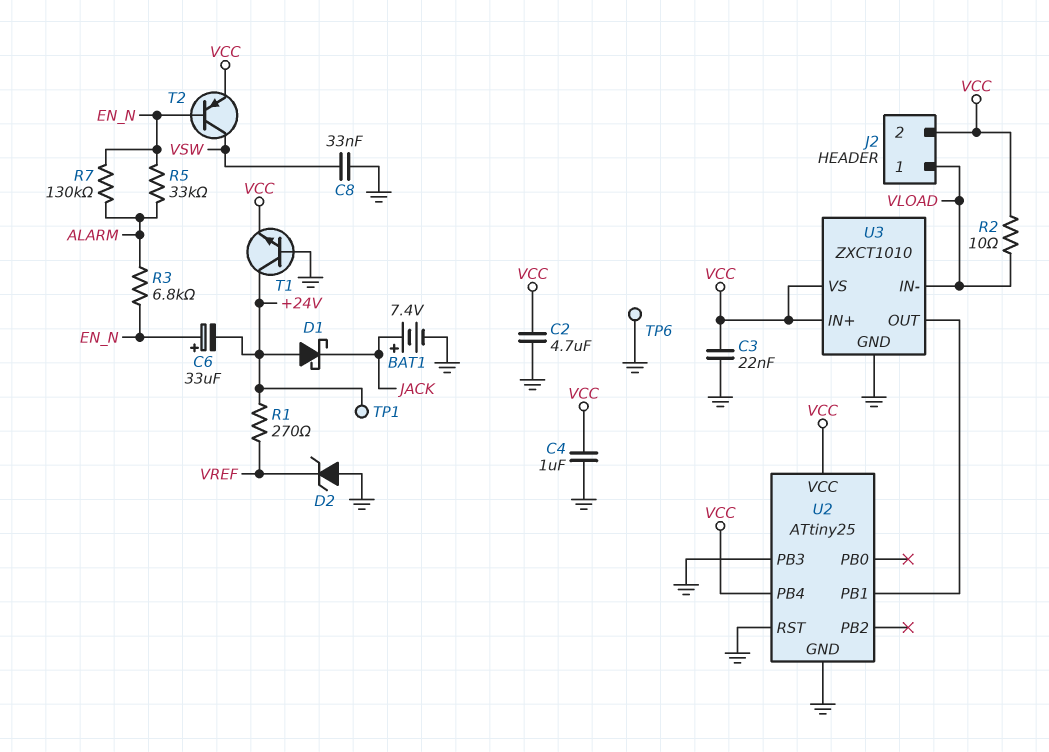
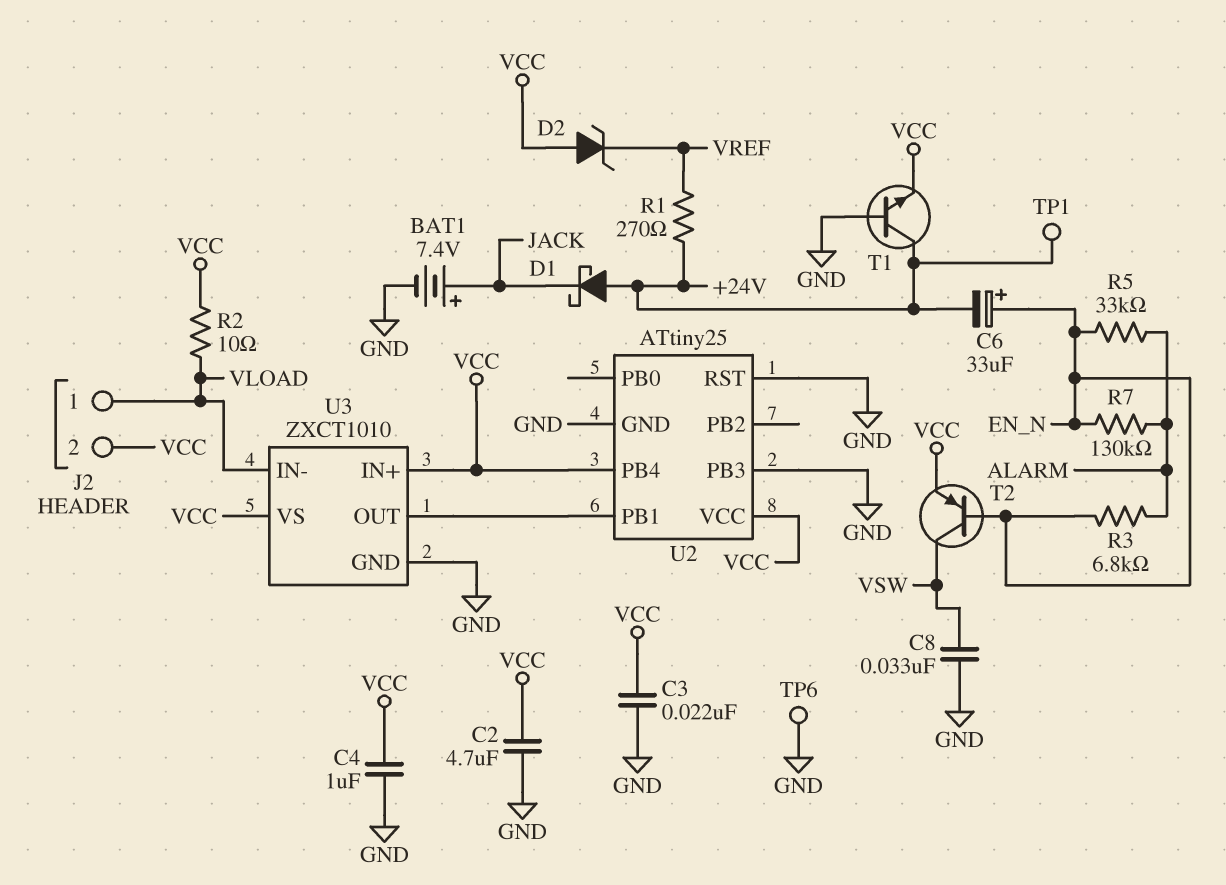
D2: zener (A GND, K VREF) -> zener (A VCC, K VREF)

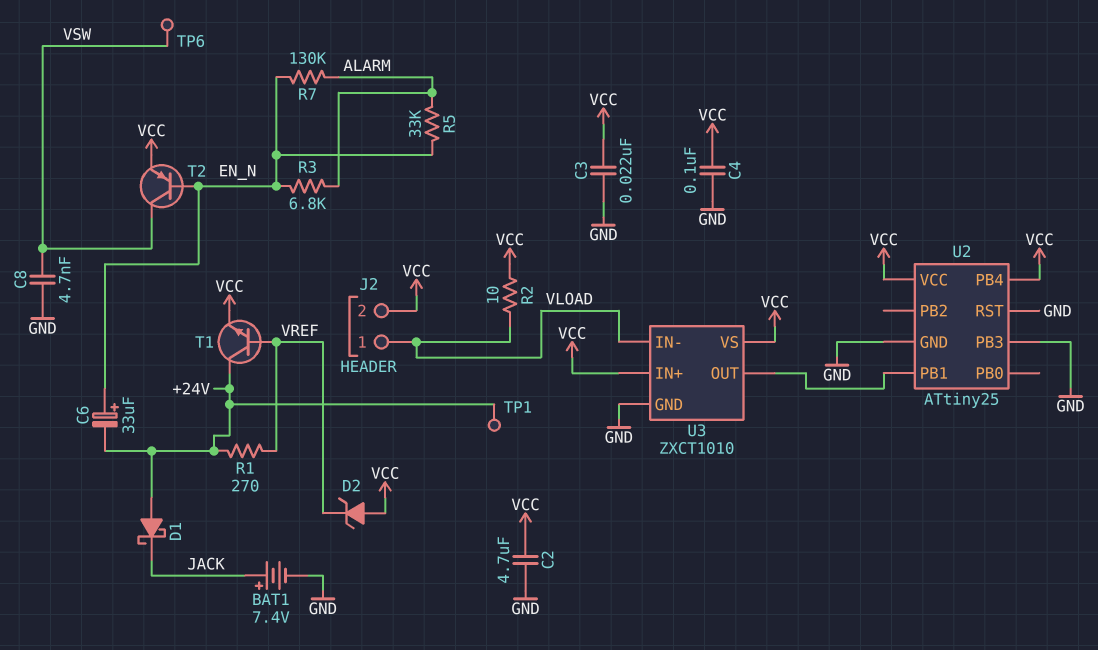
C4: 1uF (GND, VCC) -> 100nF (GND, VCC)
C8: 33nF (GND, VSW) -> 4.7nF (GND, VSW)
T1: NPN (B GND, C +24V, E VCC) -> NPN (B VREF, C +24V, E VCC)
TP6: test point (GND) -> test point (VSW)

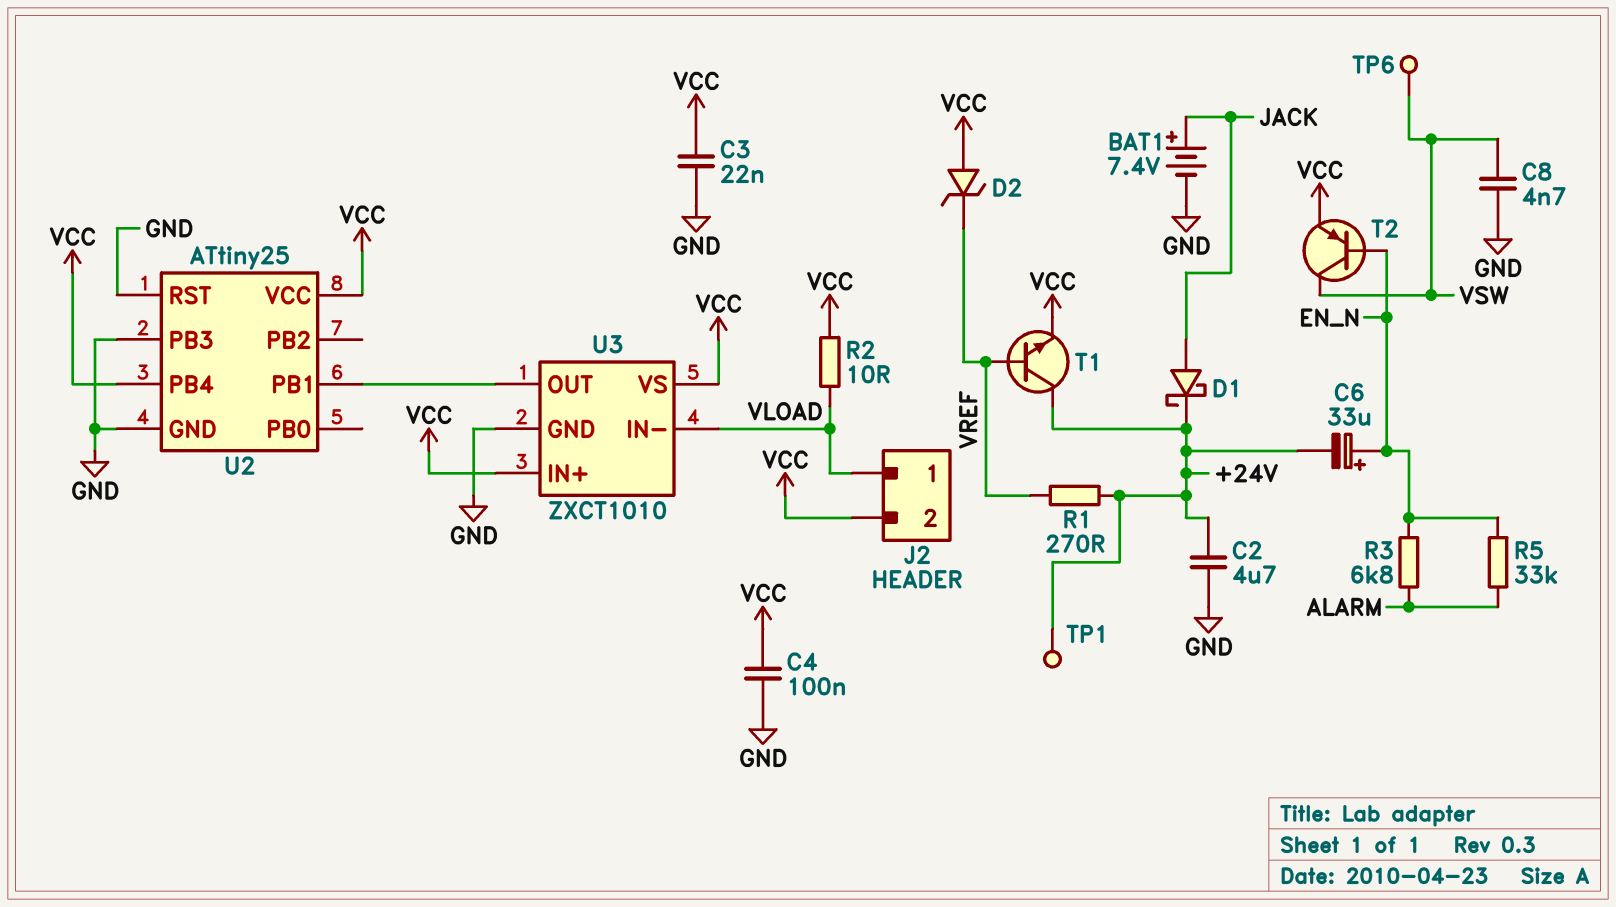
C2: 4.7uF (GND, VCC) -> 4.7uF (+24V, GND)
D1: schottky (A +24V, K JACK) -> schottky (A JACK, K +24V)
R7: 130k (ALARM, EN_N) -> none

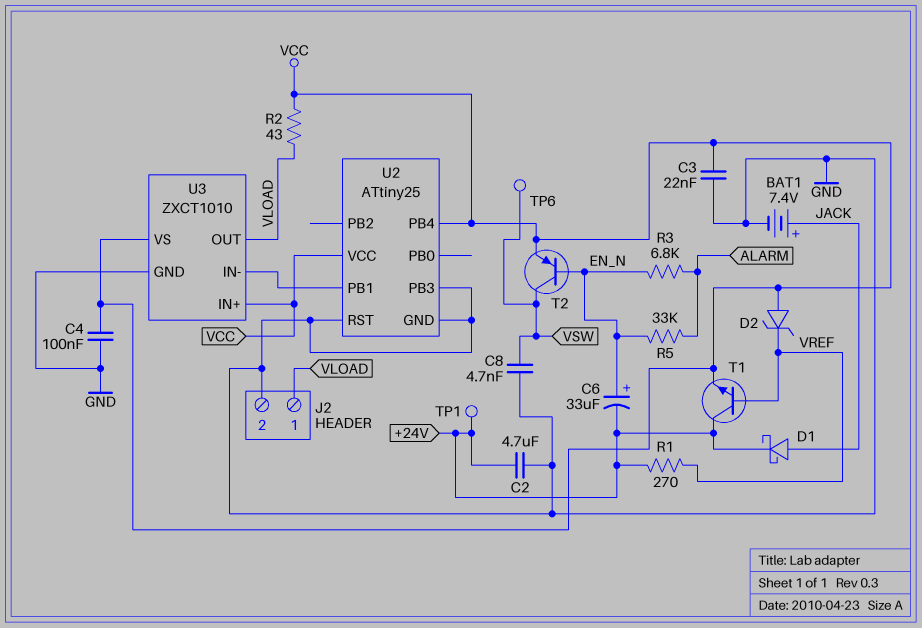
J2 pin 2: VCC -> GND
R2: 10 (VCC, VLOAD) -> 43 (VCC, VLOAD)
U3 pin IN-: VLOAD -> U2/PB1
U3 pin OUT: U2/PB1 -> VLOAD

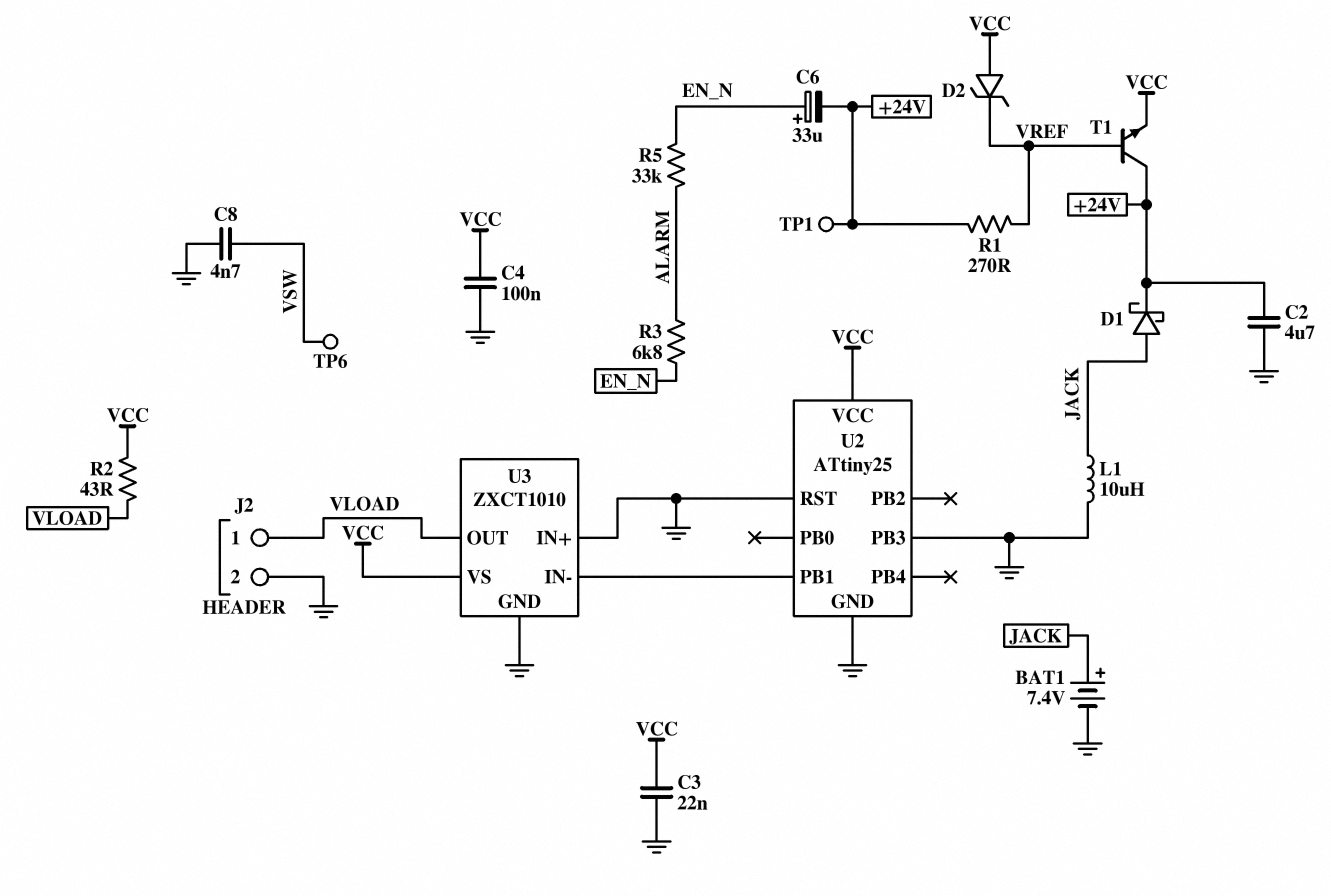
L1: none -> 10uH (GND, JACK)
T2: PNP (B EN_N, C VSW, E VCC) -> none
U2 pin PB4: VCC -> none
U3 pin IN+: VCC -> GND

